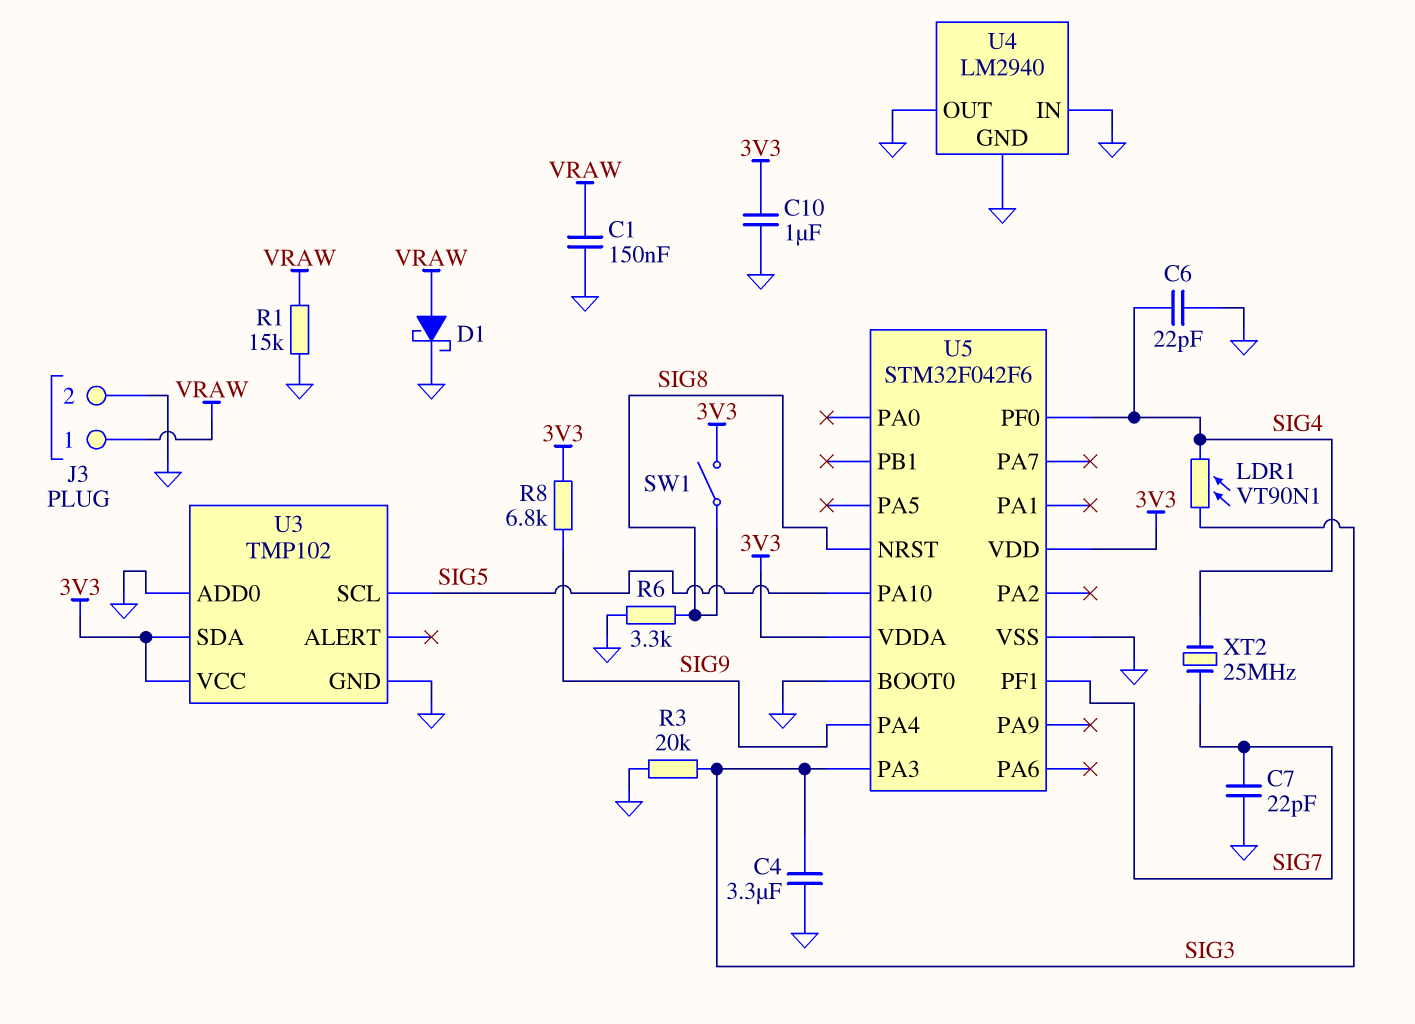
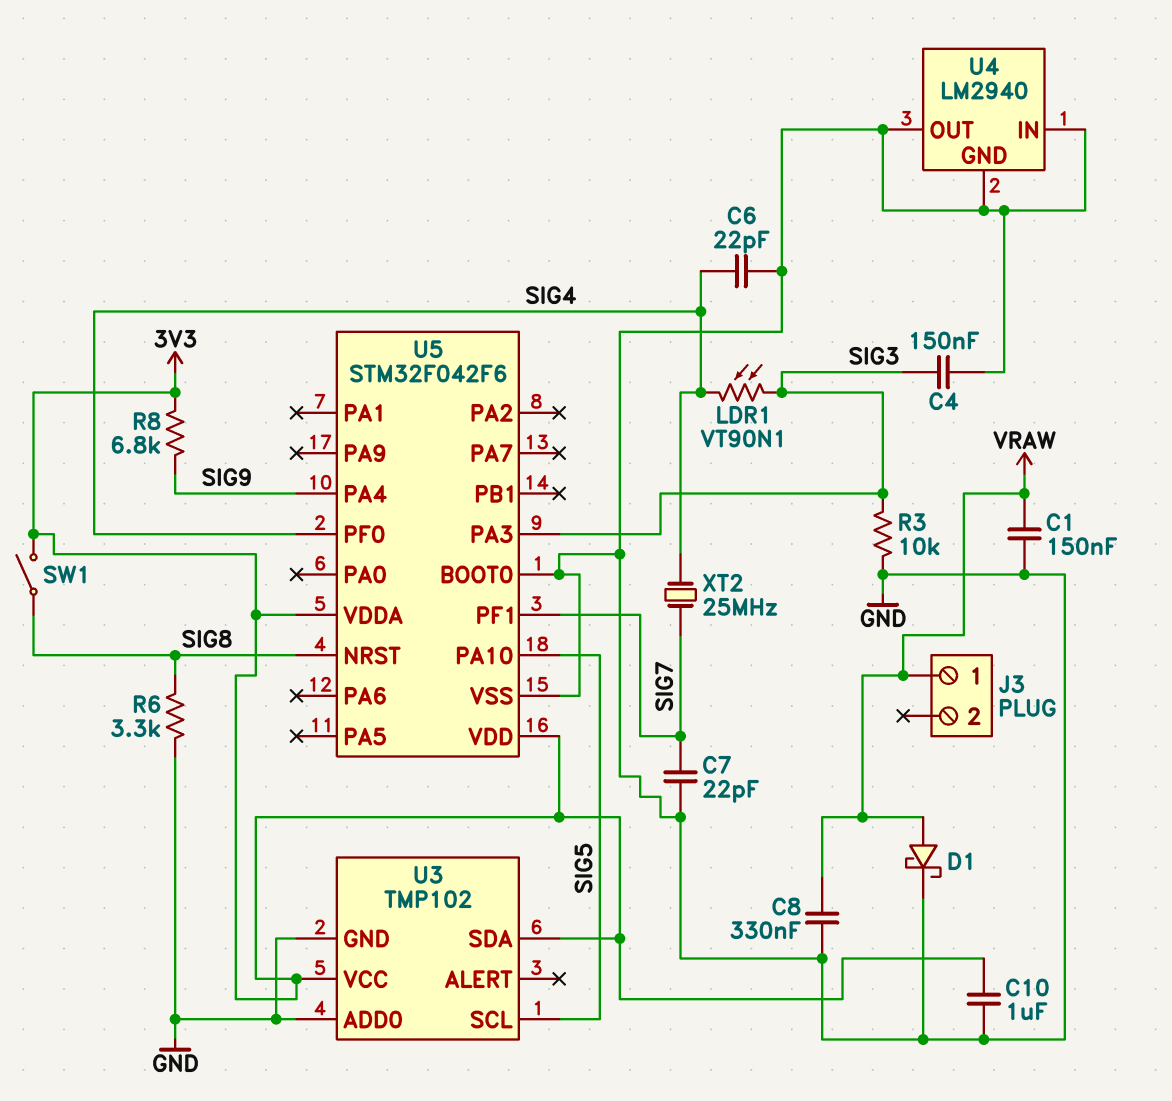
C4: 3.3uF (GND, SIG3) -> 150nF (GND, SIG3)
C8: none -> 330nF (GND, VRAW)
J3 pin 2: GND -> none
R1: 15k (GND, VRAW) -> none
R3: 20k (GND, SIG3) -> 10k (GND, SIG3)

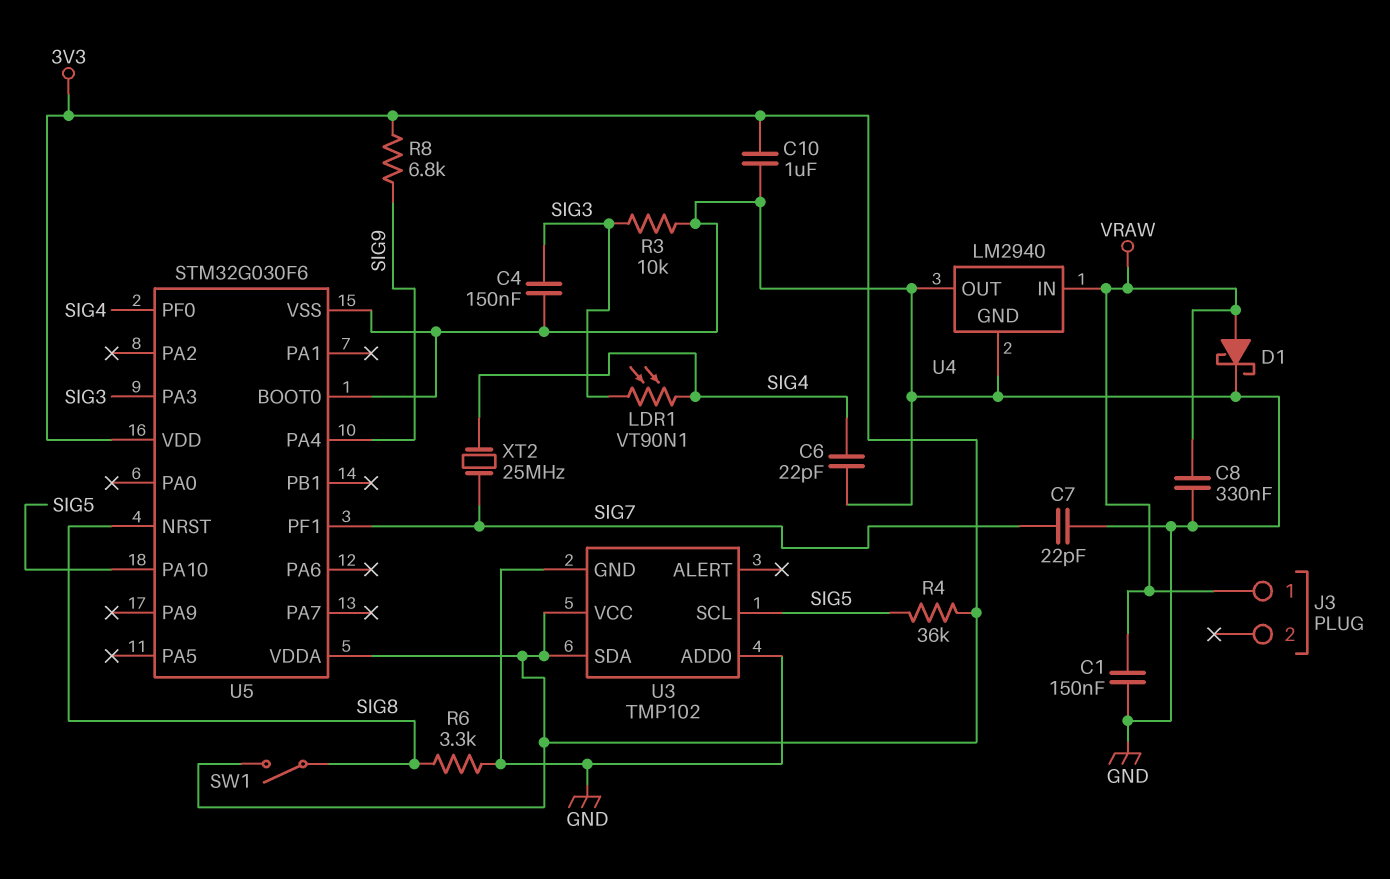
R4: none -> 36k (3V3, SIG5)
U4 pin IN: GND -> VRAW
U5: STM32F042F6 -> STM32G030F6

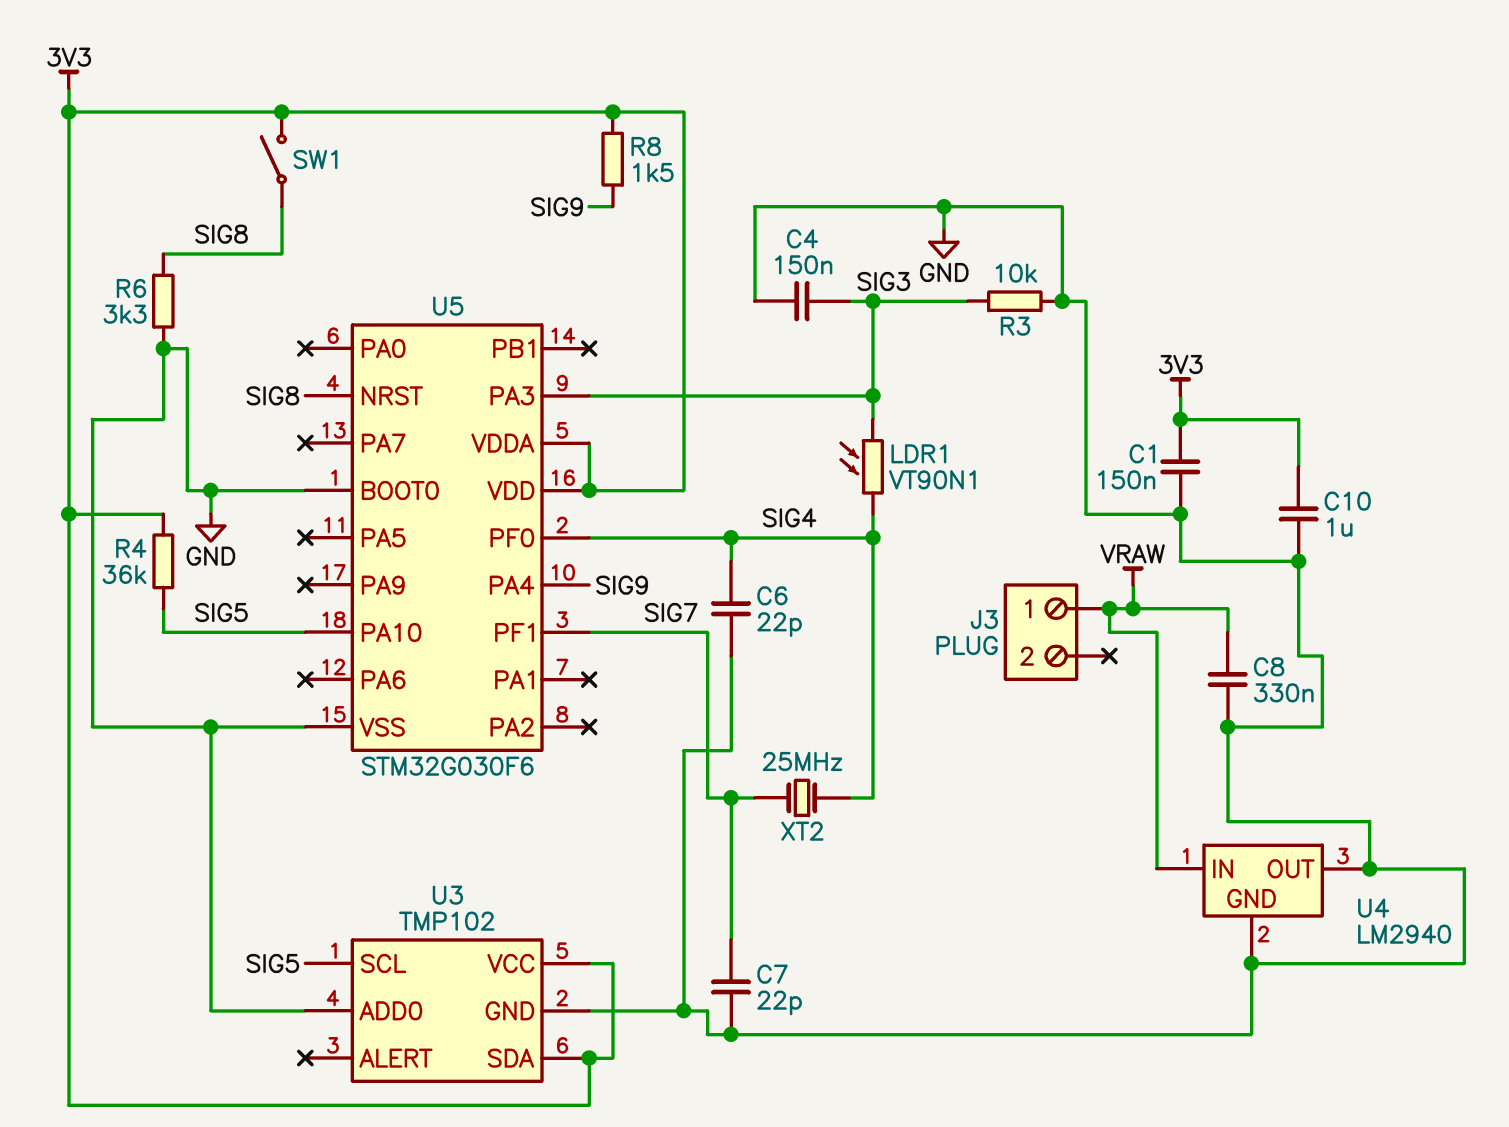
C1: 150nF (GND, VRAW) -> 150nF (3V3, GND)
D1: schottky (A VRAW, K GND) -> none
R8: 6.8k (3V3, SIG9) -> 1.5k (3V3, SIG9)

